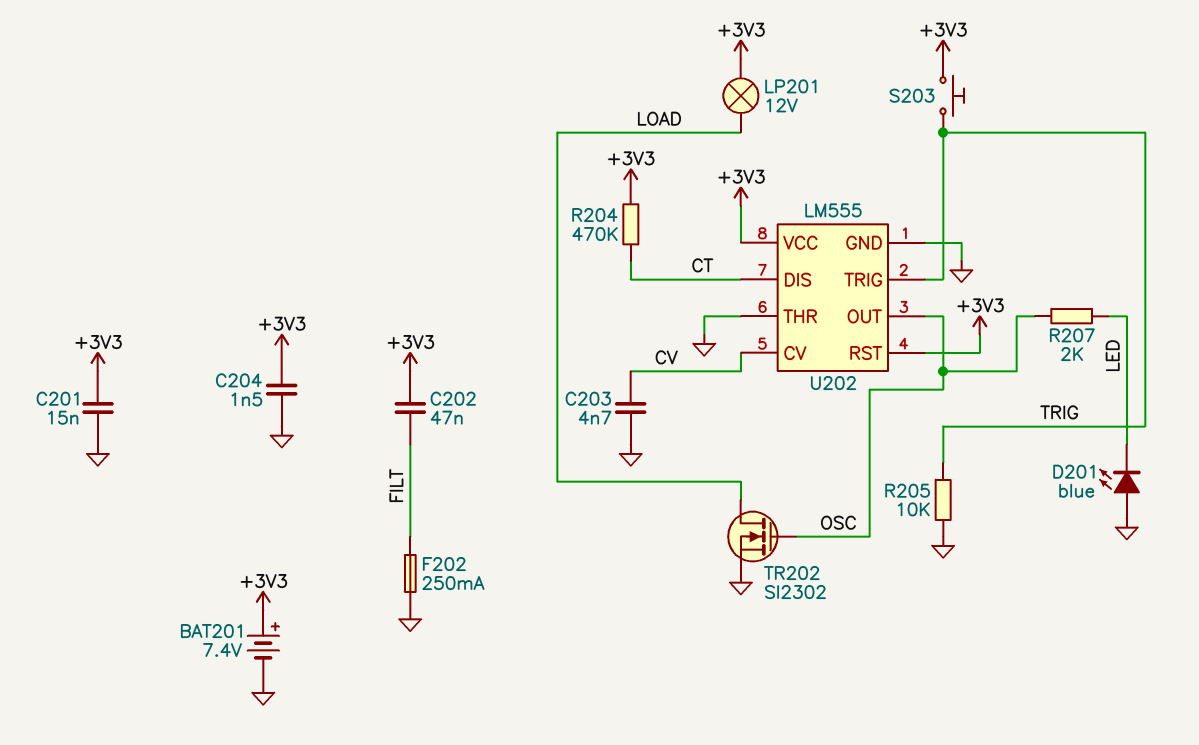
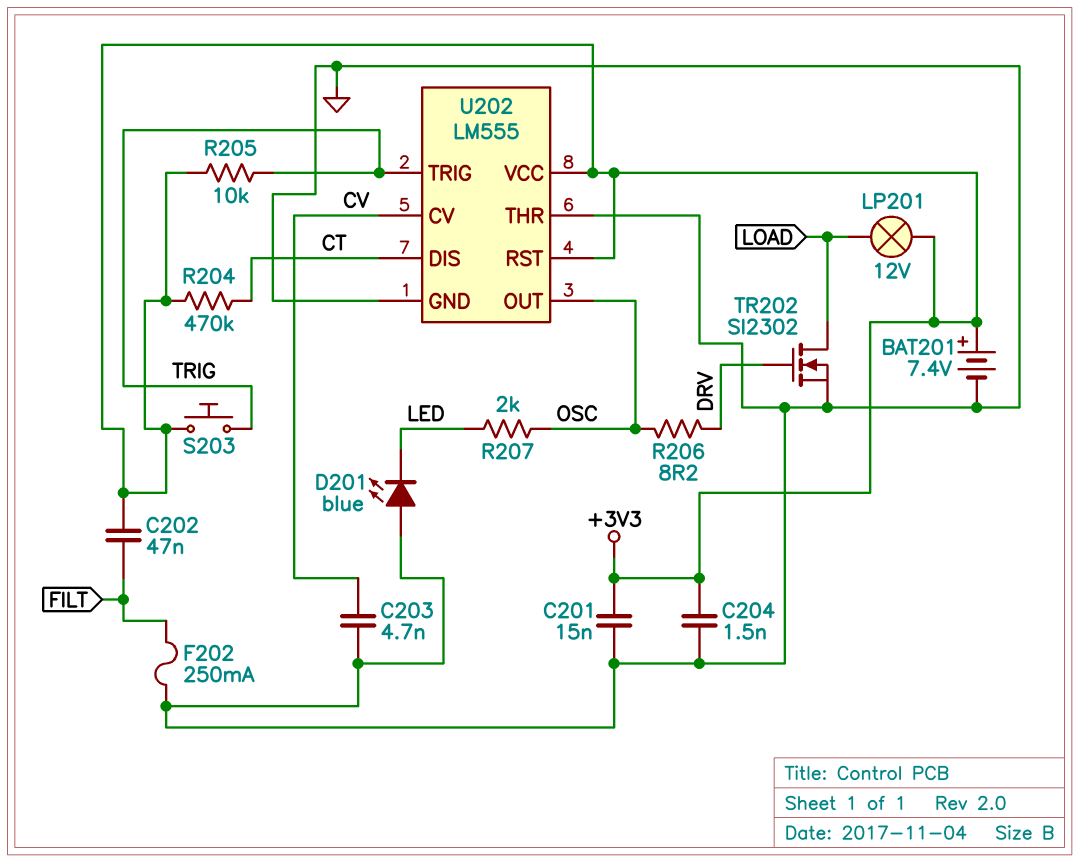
R205: 10k (GND, TRIG) -> 10k (+3V3, TRIG)
R206: none -> 8.2 (DRV, OSC)
TR202: NMOS SI2302 (G OSC, D LOAD, S GND) -> NMOS SI2302 (G DRV, D LOAD, S GND)

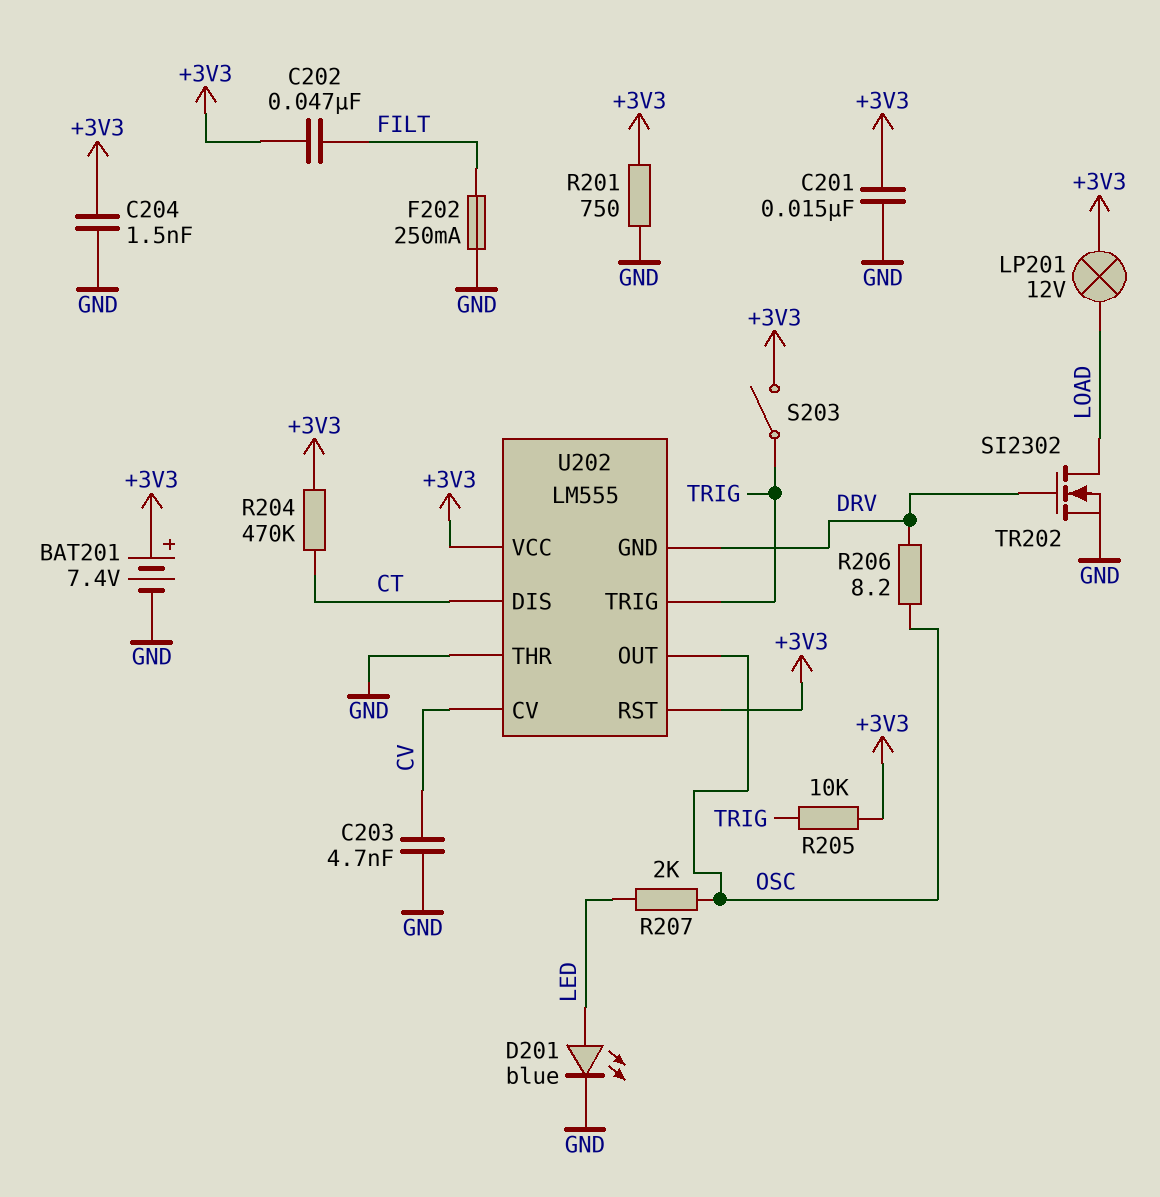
D201: LED blue (A GND, K LED) -> LED blue (A LED, K GND)
R201: none -> 750 (+3V3, GND)
S203: button (+3V3, TRIG) -> switch (+3V3, TRIG)
U202 pin GND: GND -> DRV

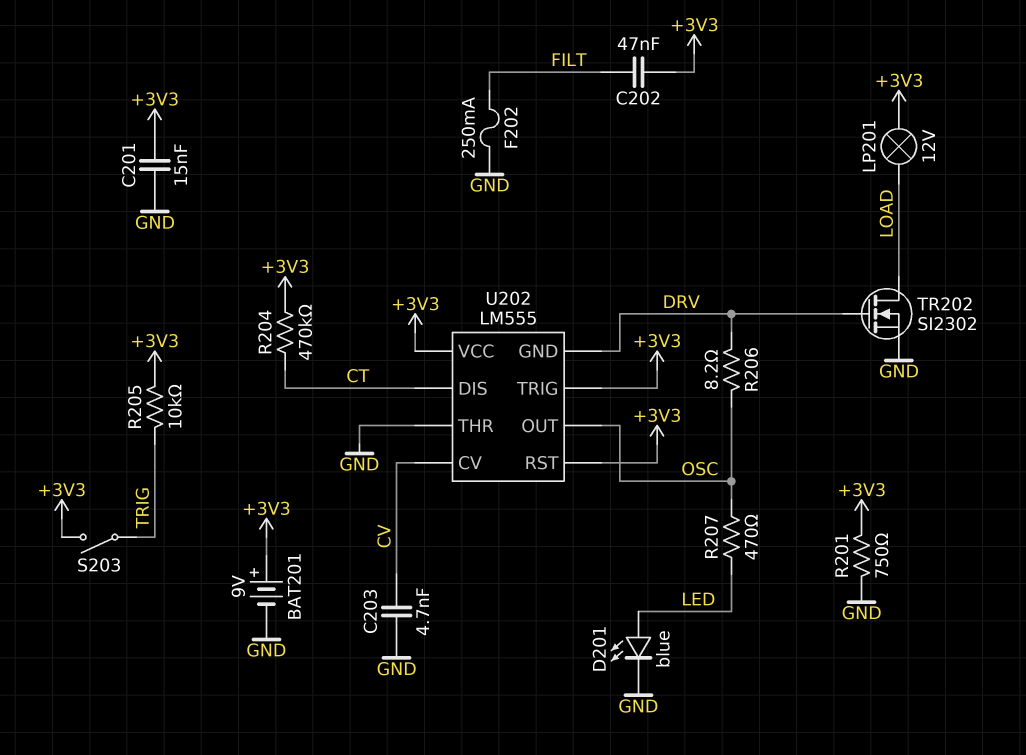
BAT201: 7.4V (plus +3V3, minus GND) -> 9V (plus +3V3, minus GND)
C204: 1.5nF (+3V3, GND) -> none
R207: 2k (LED, OSC) -> 470 (LED, OSC)
U202 pin TRIG: TRIG -> +3V3

